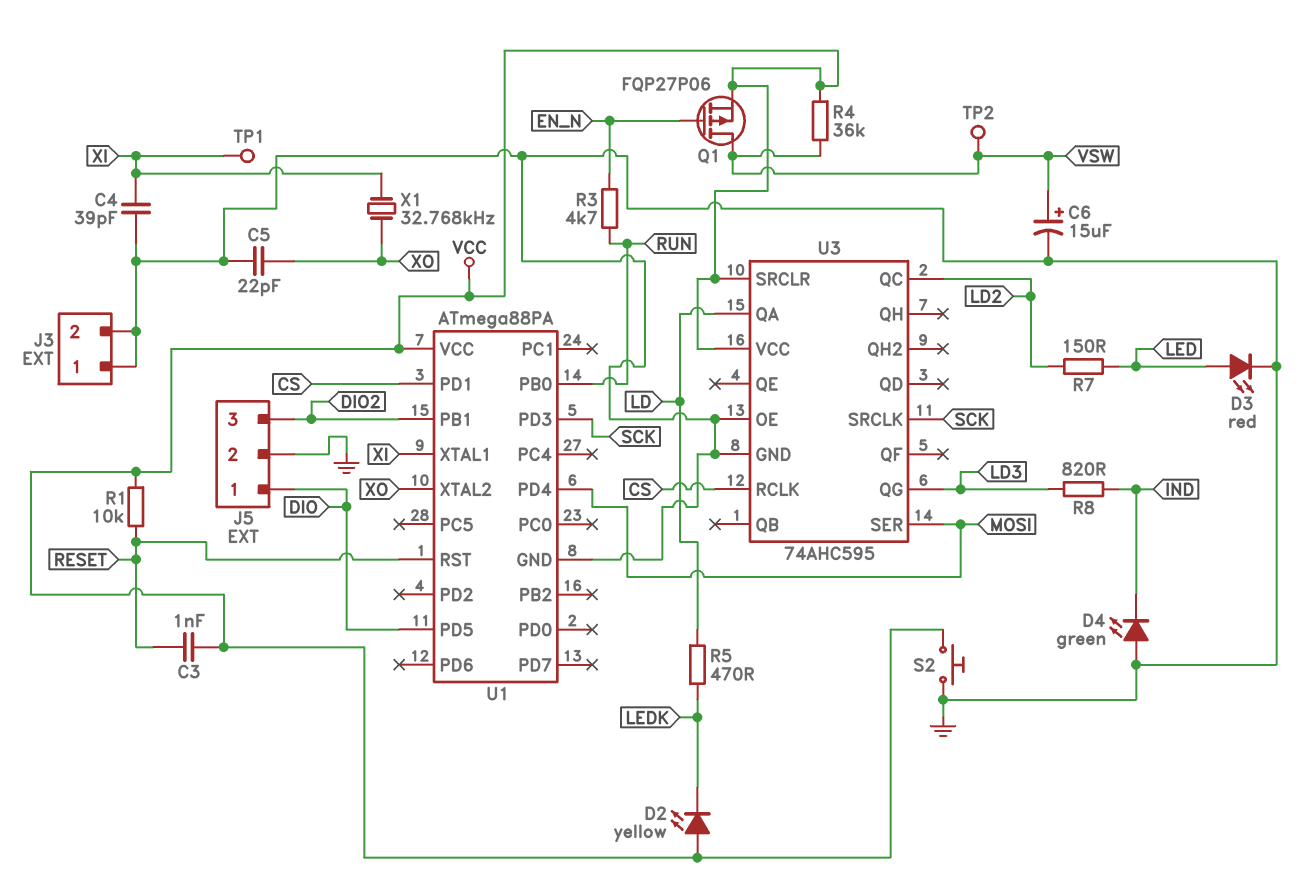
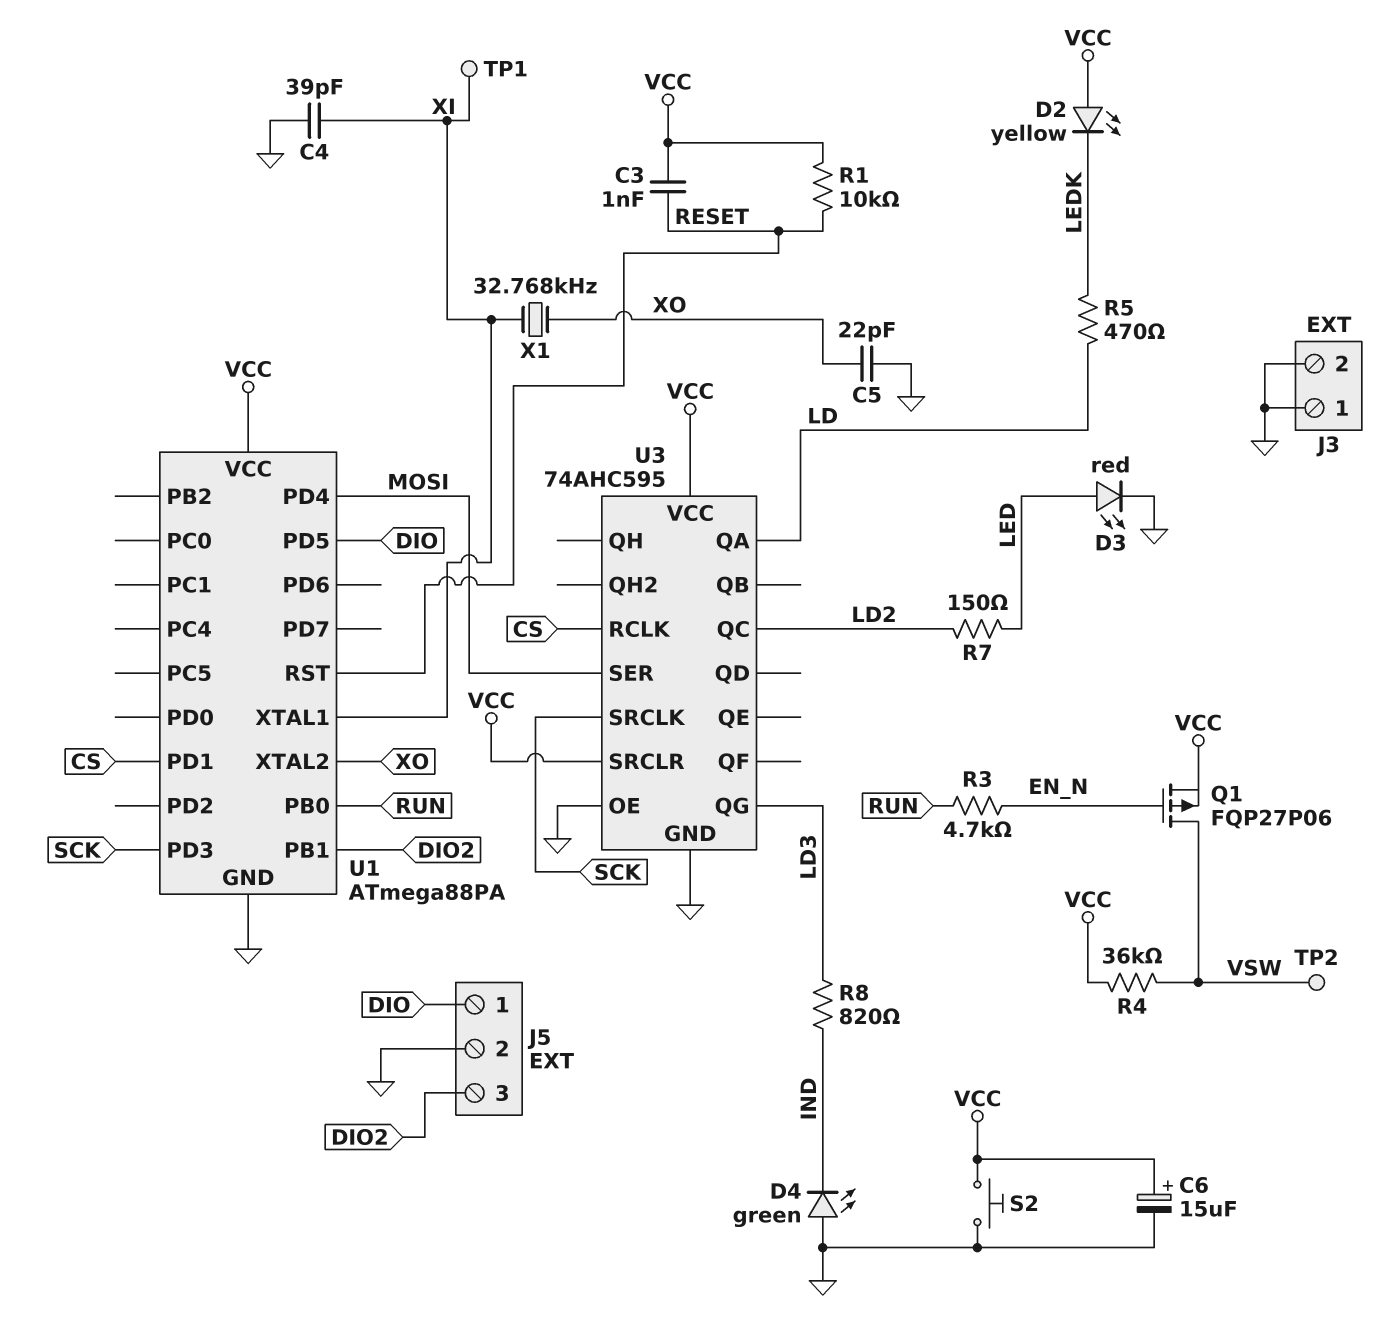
C6: 15uF (plus VSW, minus GND) -> 15uF (plus VCC, minus GND)

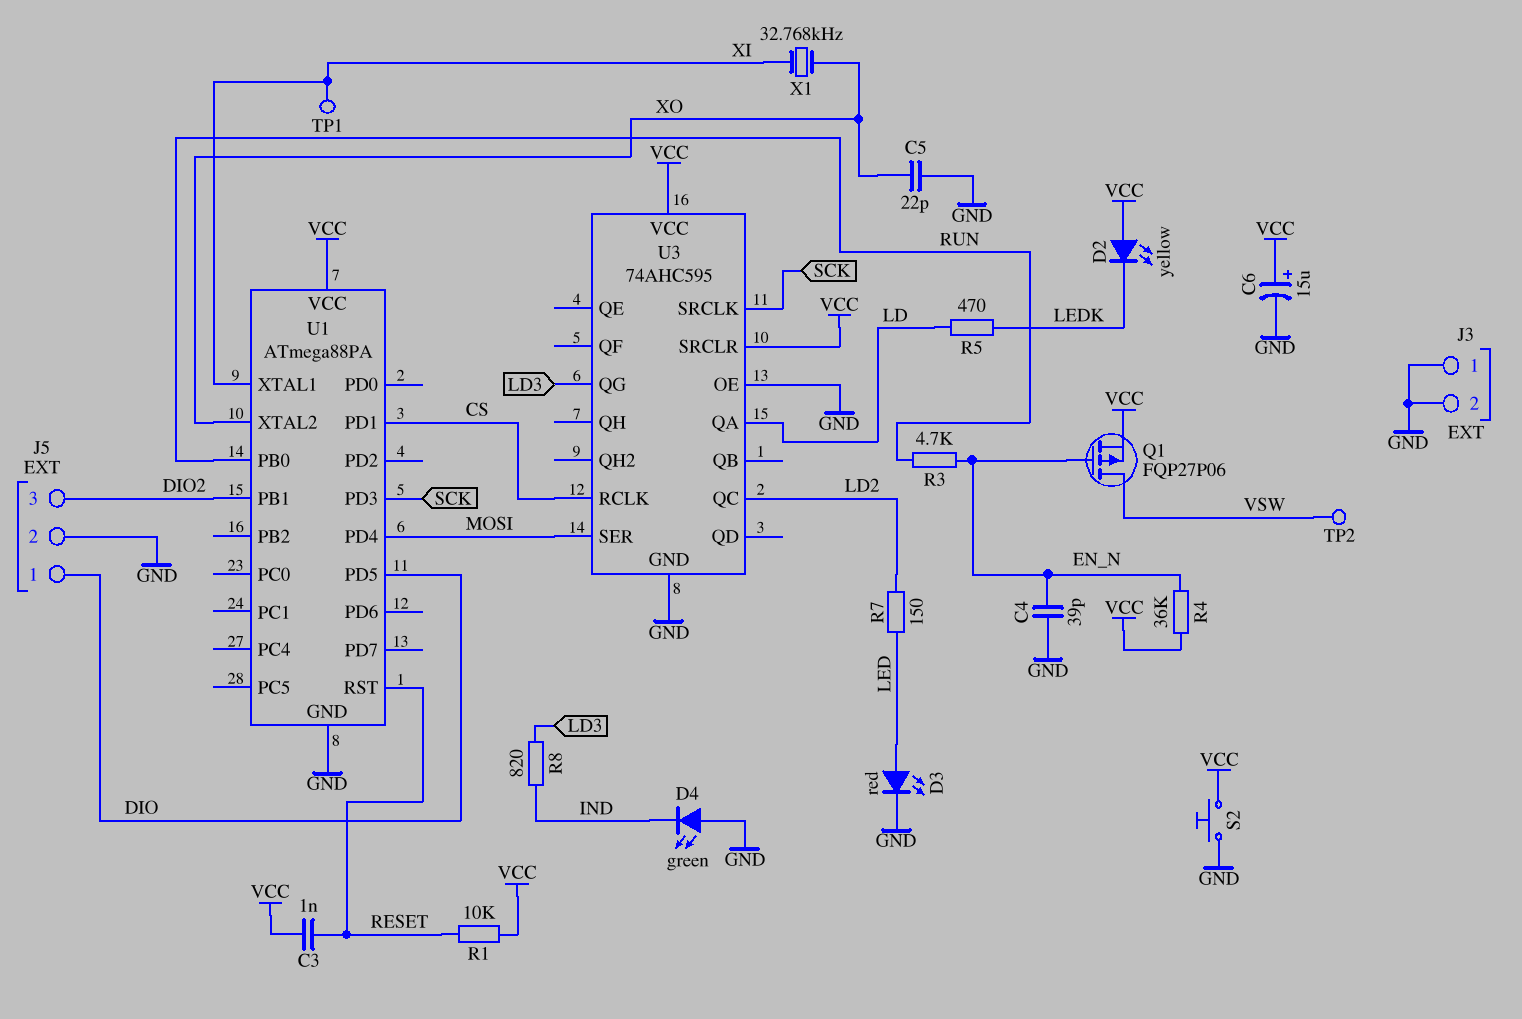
C4: 39pF (GND, XI) -> 39pF (EN_N, GND)
R4: 36k (VCC, VSW) -> 36k (EN_N, VCC)

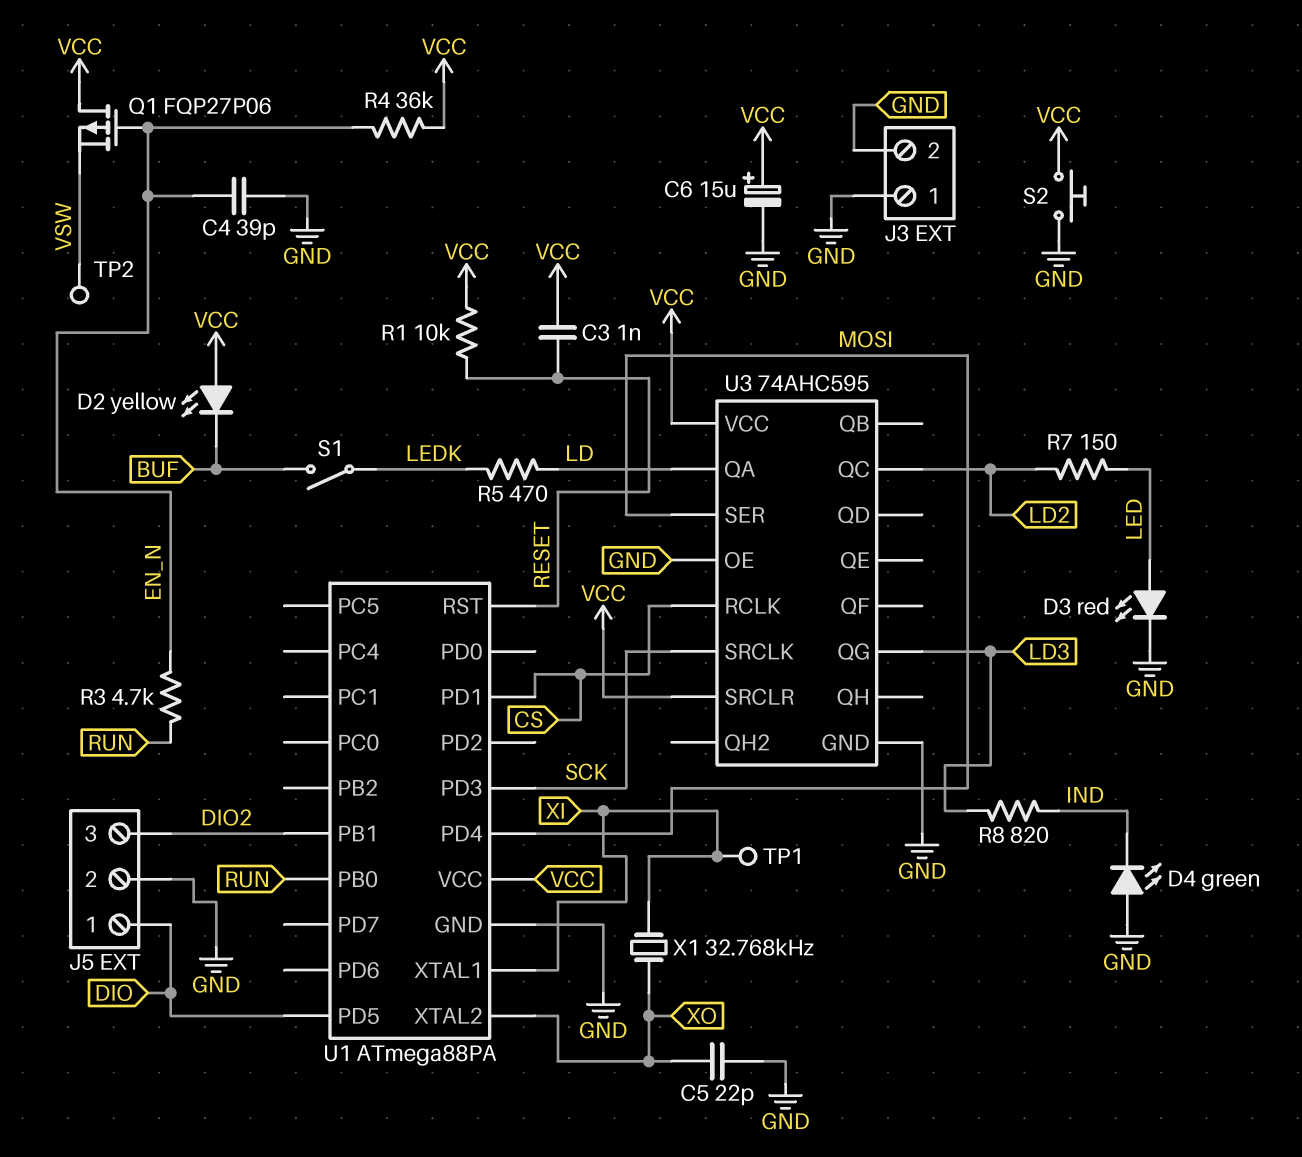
D2: LED yellow (A VCC, K LEDK) -> LED yellow (A VCC, K BUF)
Q1: PMOS FQP27P06 (G EN_N, D VSW, S VCC) -> PMOS FQP27P06 (G EN_N, D VCC, S VSW)
S1: none -> switch (BUF, LEDK)

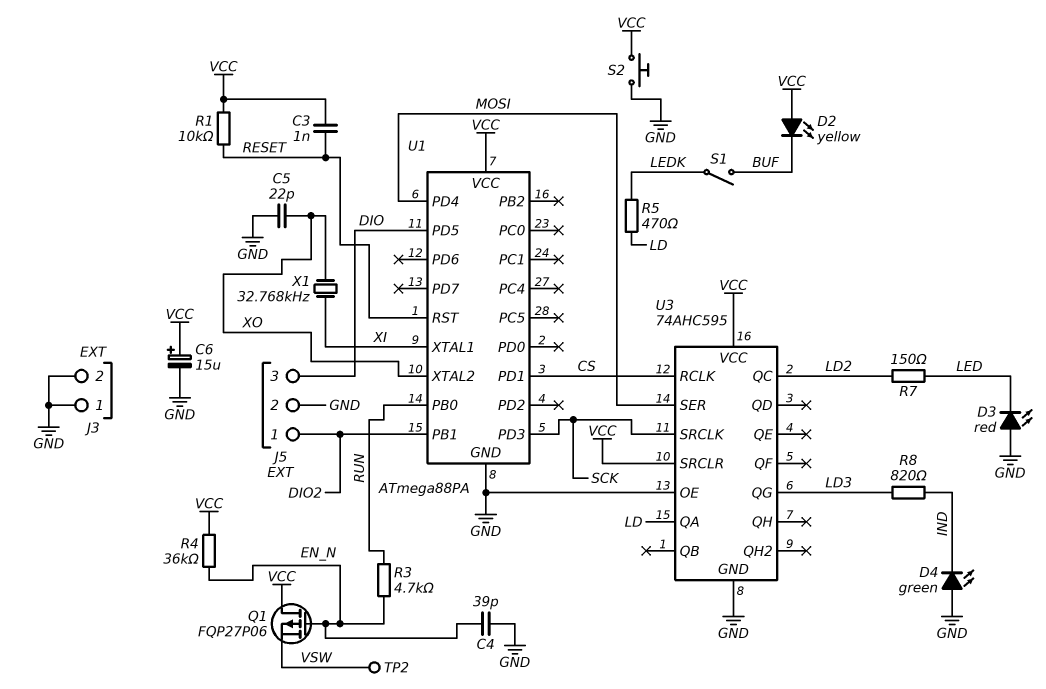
D3: LED red (A LED, K GND) -> LED red (A GND, K LED)
J5 pin 1: DIO -> DIO2
J5 pin 3: DIO2 -> DIO
TP1: test point (XI) -> none

